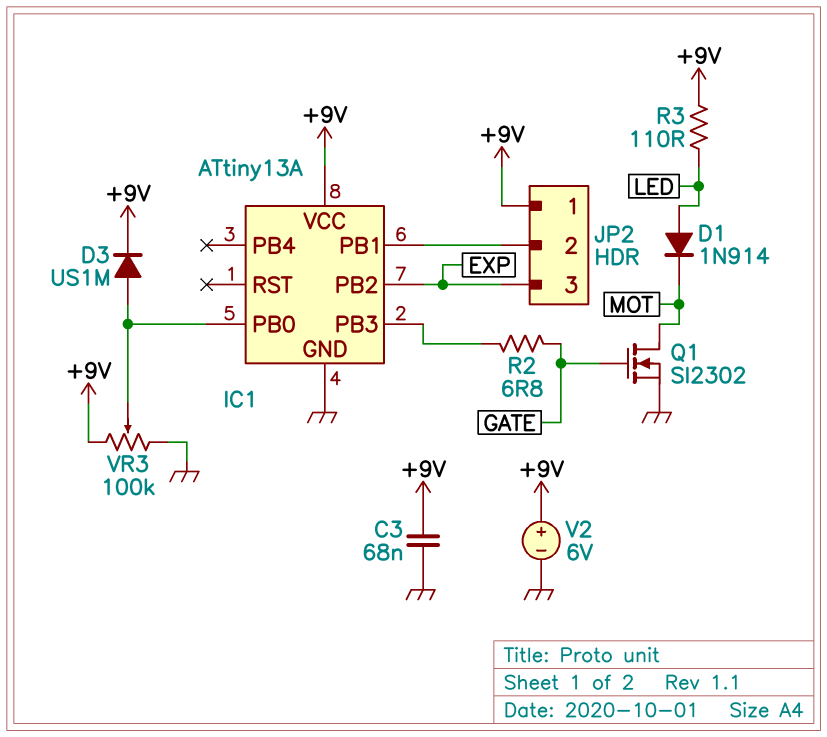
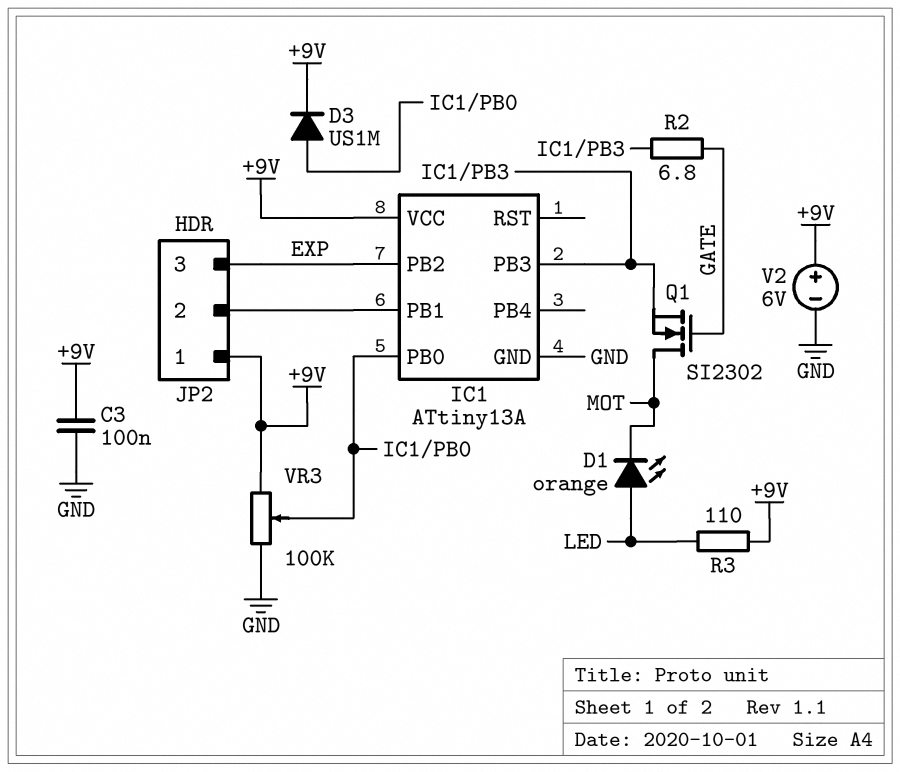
C3: 68nF (+9V, GND) -> 100nF (+9V, GND)
D1: diode 1N914 (A LED, K MOT) -> LED orange (A LED, K MOT)
Q1: NMOS SI2302 (G GATE, D MOT, S GND) -> NMOS SI2302 (G GATE, D MOT, S IC1/PB3)

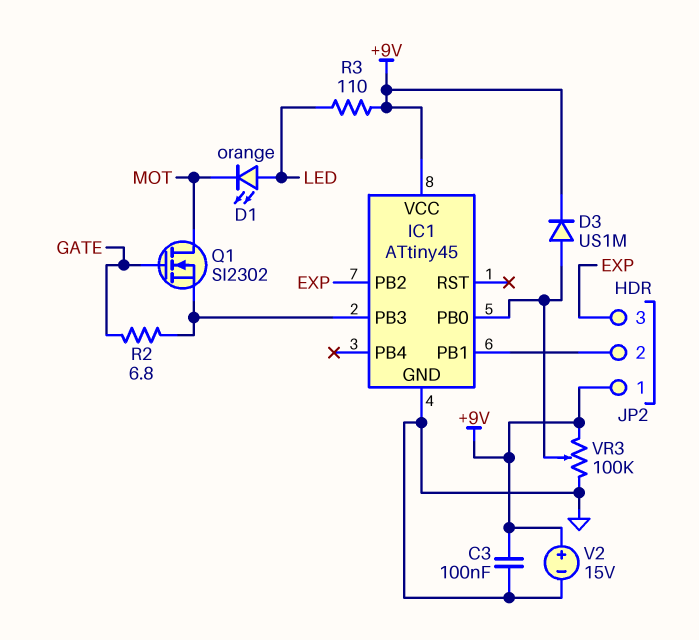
IC1: ATtiny13A -> ATtiny45
V2: 6V (plus +9V, minus GND) -> 15V (plus +9V, minus GND)

